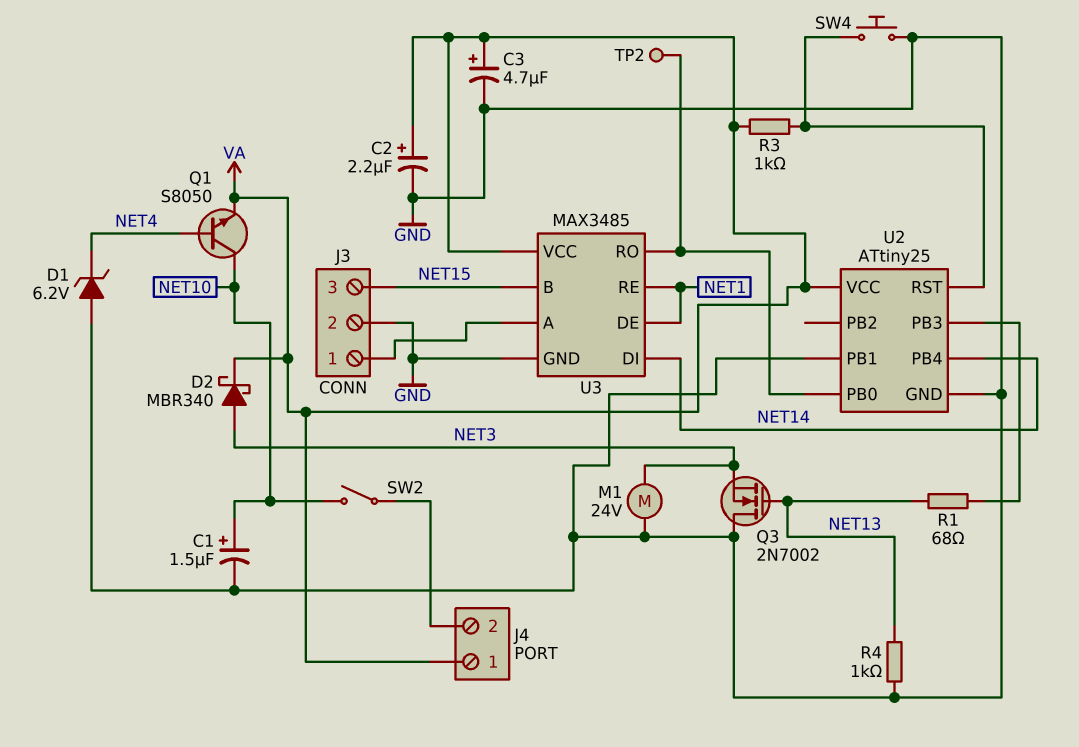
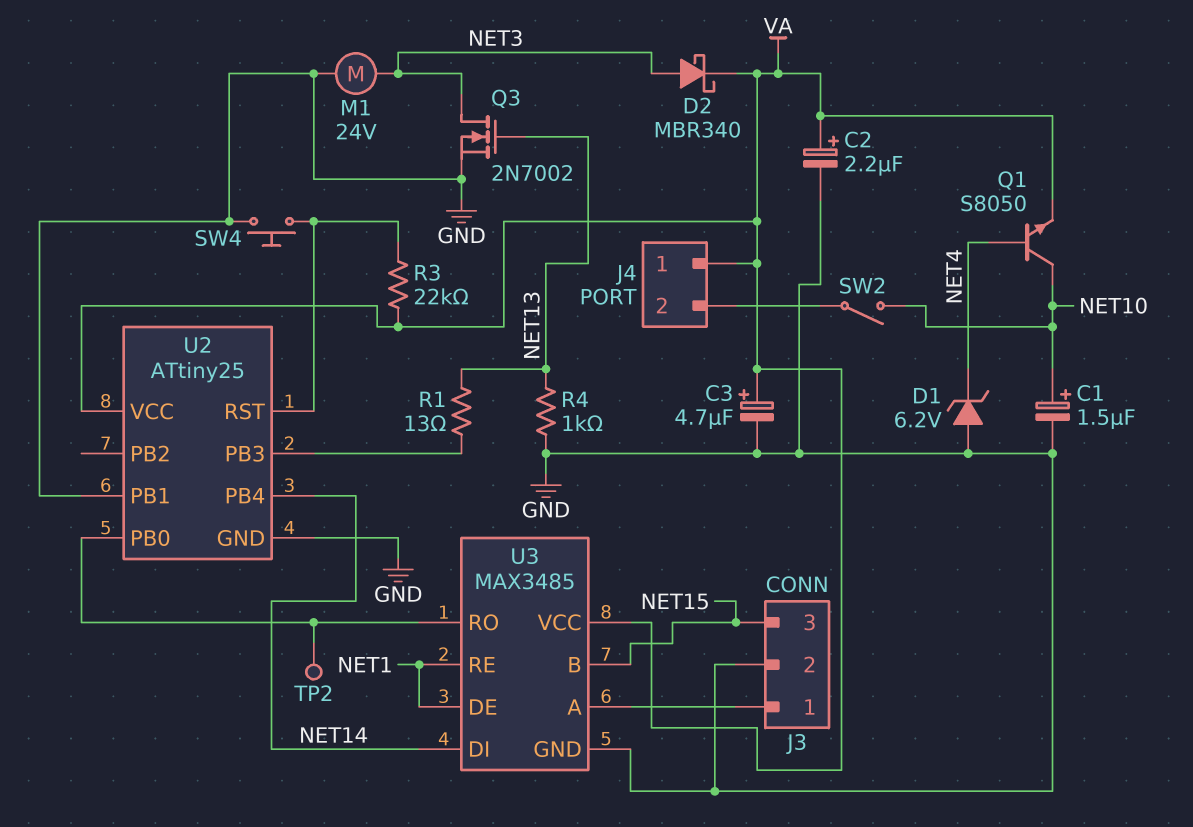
Q3: NMOS 2N7002 (G NET13, D GND, S NET3) -> NMOS 2N7002 (G NET13, D NET3, S GND)
R1: 68 (NET13, U2/PB3) -> 13 (NET13, U2/PB3)
R3: 1k (U2/RST, VA) -> 22k (U2/RST, VA)

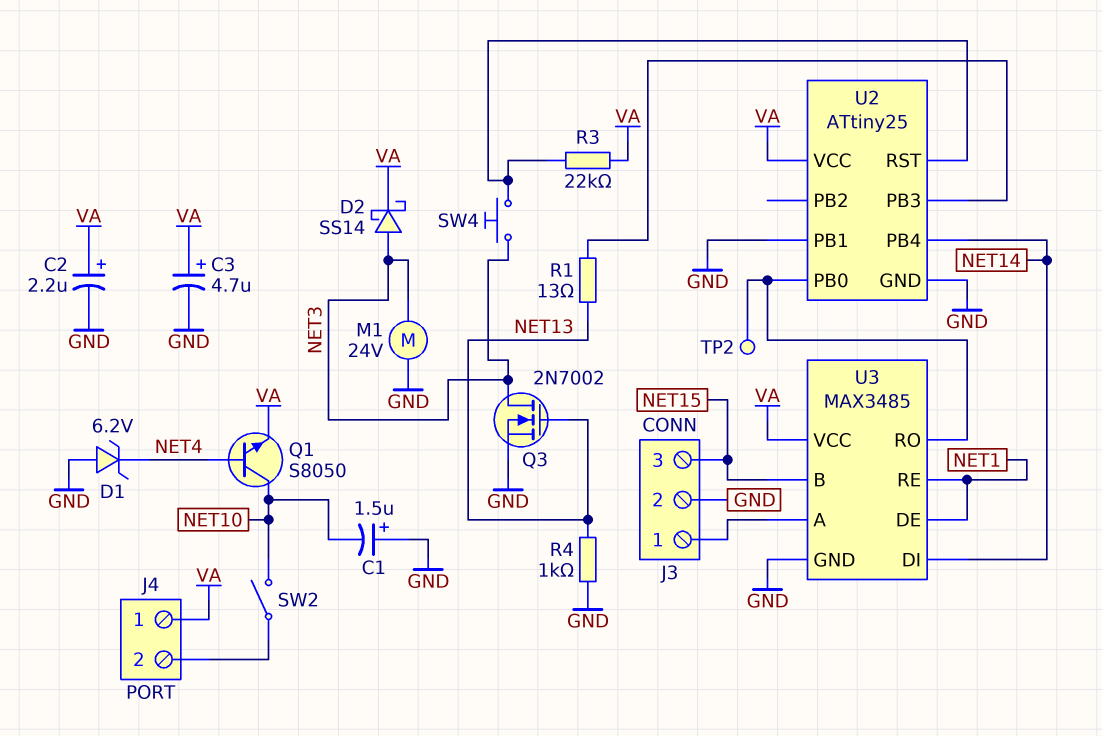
C1: 1.5uF (plus NET10, minus GND) -> 1.5uF (plus GND, minus NET10)
D2: schottky MBR340 (A NET3, K VA) -> schottky SS14 (A NET3, K VA)
SW4: button (GND, U2/RST) -> button (NET3, U2/RST)

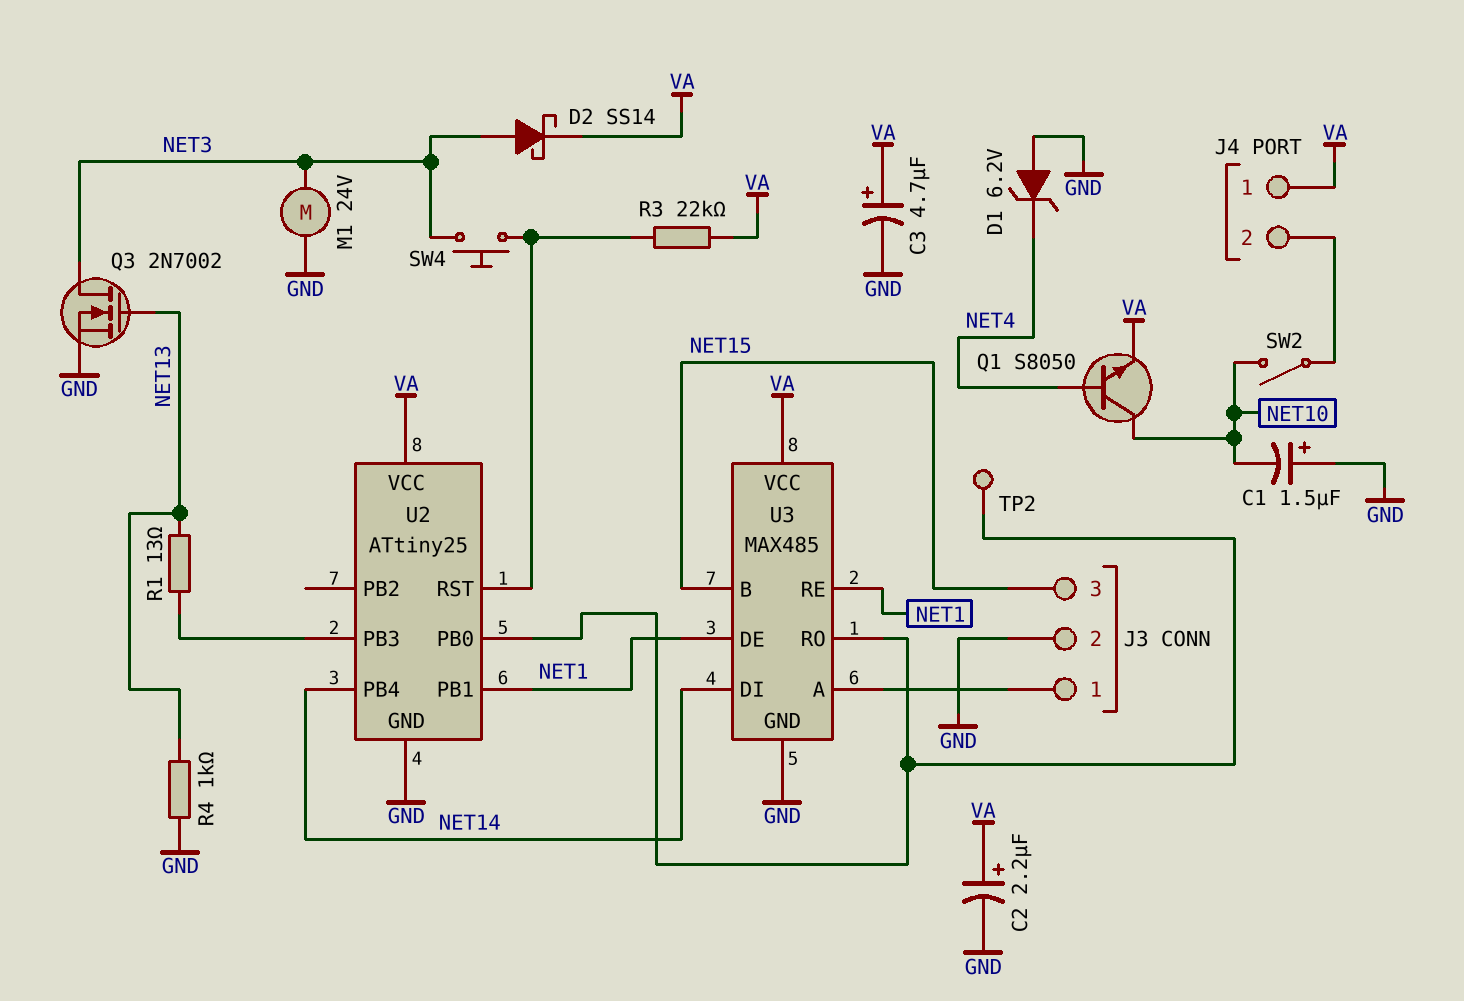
U2 pin PB1: GND -> NET1
U3: MAX3485 -> MAX485

